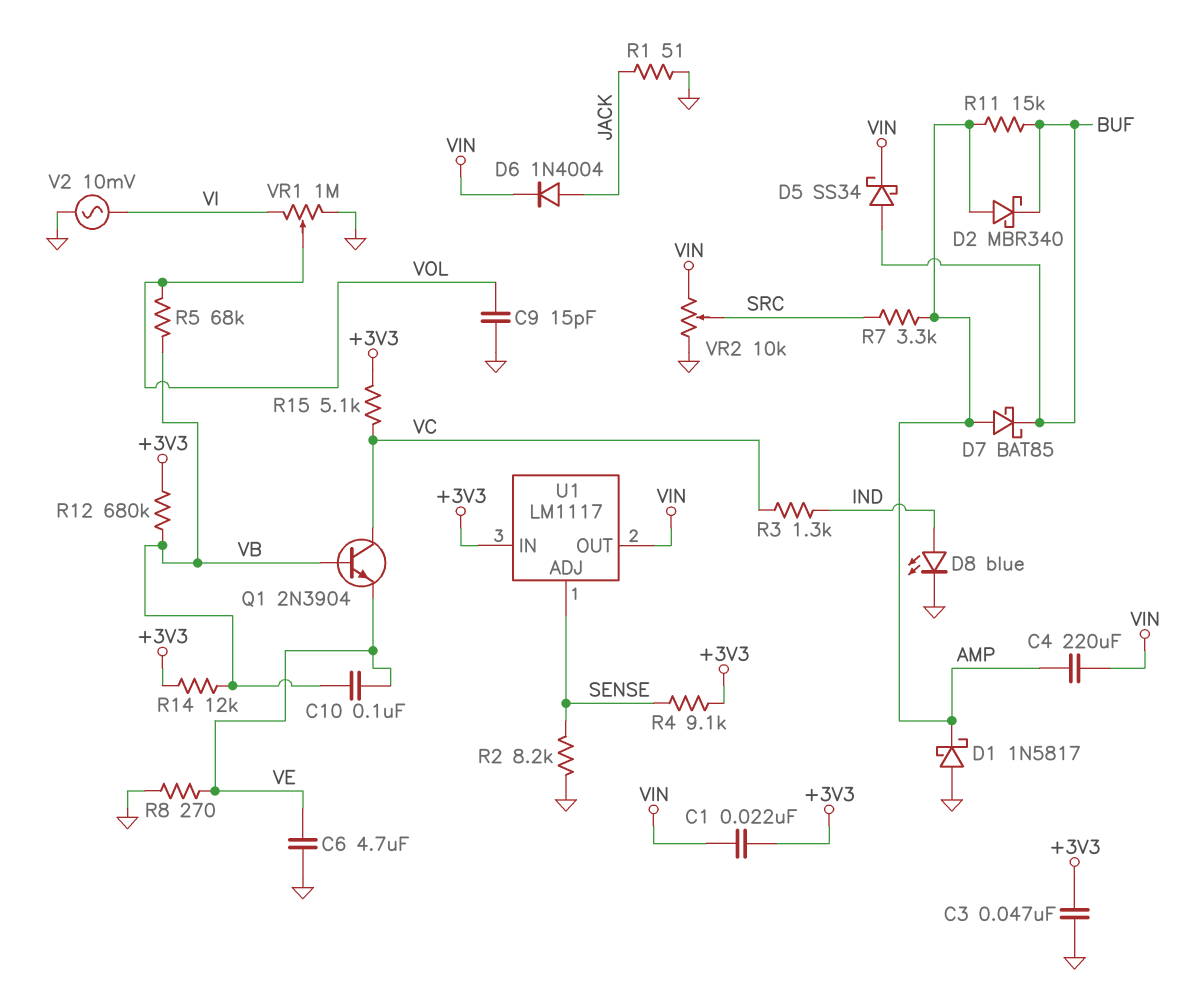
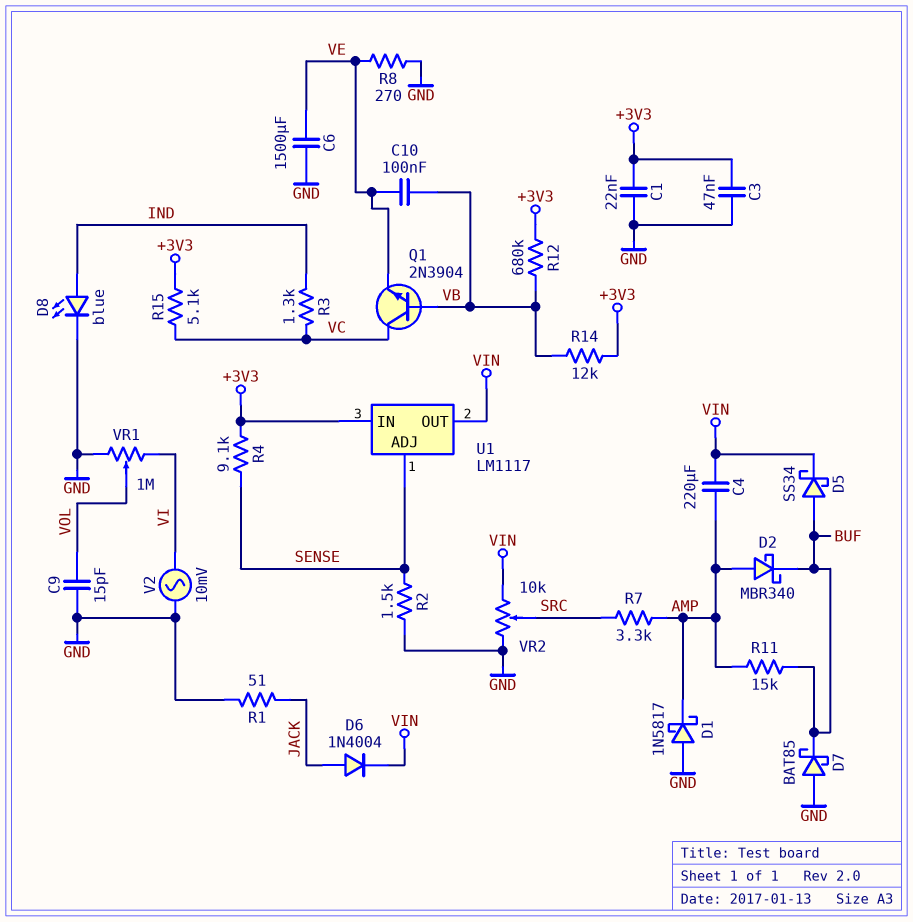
C1: 22nF (+3V3, VIN) -> 22nF (+3V3, GND)
C6: 4.7uF (GND, VE) -> 1500uF (GND, VE)
D7: schottky BAT85 (A AMP, K BUF) -> schottky BAT85 (A GND, K BUF)
R2: 8.2k (GND, SENSE) -> 1.5k (GND, SENSE)
R5: 68k (VB, VOL) -> none

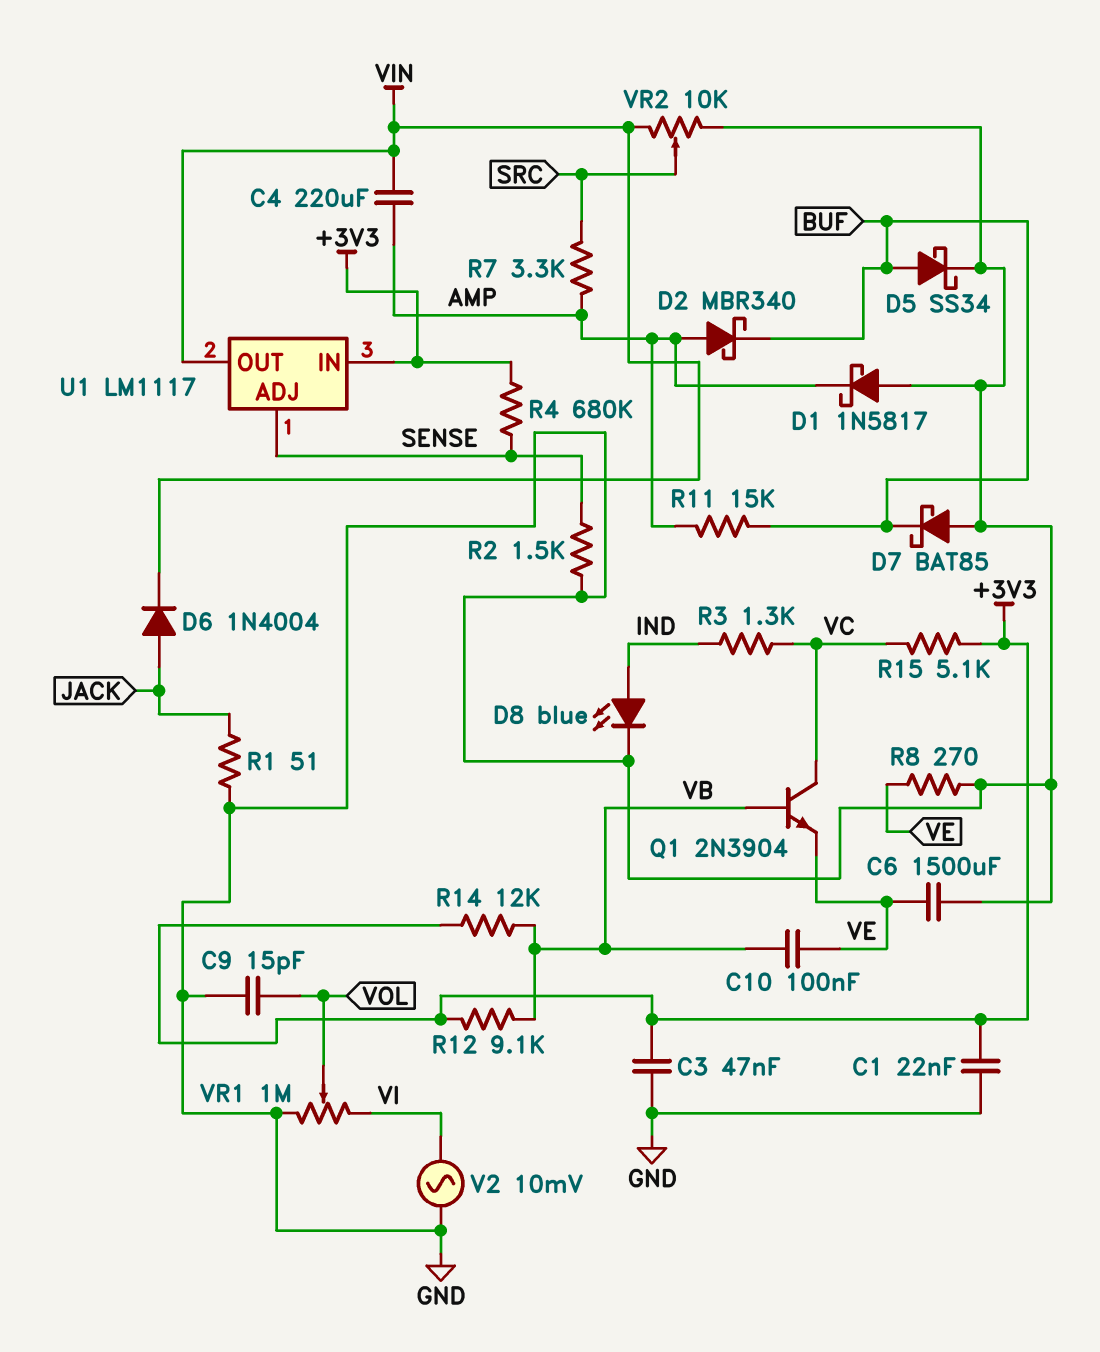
D5: schottky SS34 (A BUF, K VIN) -> schottky SS34 (A BUF, K GND)
R4: 9.1k (+3V3, SENSE) -> 680k (+3V3, SENSE)
R12: 680k (+3V3, VB) -> 9.1k (+3V3, VB)

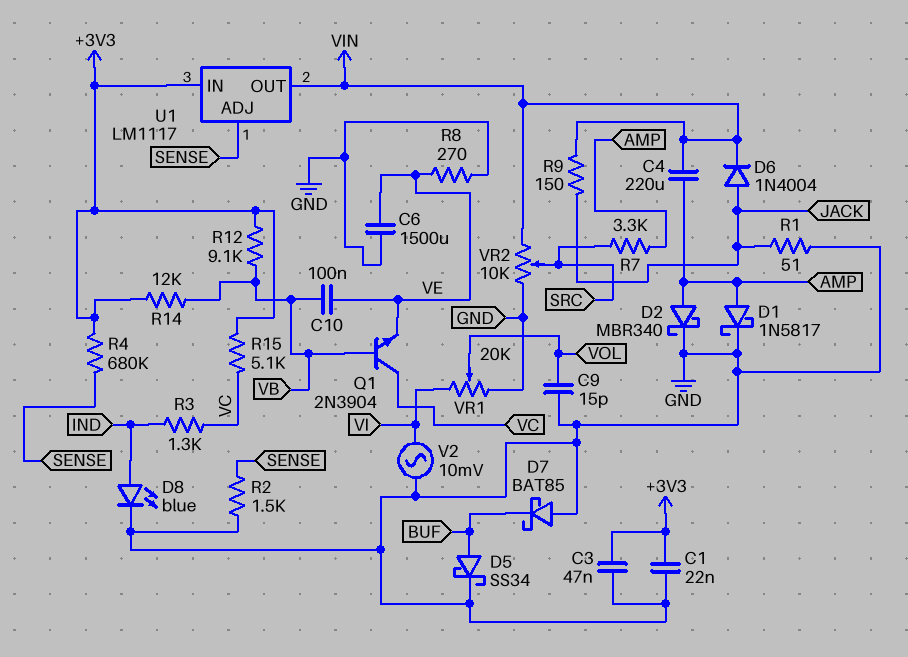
D1: schottky 1N5817 (A GND, K AMP) -> schottky 1N5817 (A AMP, K GND)
D2: schottky MBR340 (A AMP, K BUF) -> schottky MBR340 (A AMP, K GND)
R9: none -> 150 (JACK, VIN)
R11: 15k (AMP, BUF) -> none
VR1: 1M (GND, VI, wiper VOL) -> 20k (GND, VI, wiper VOL)

